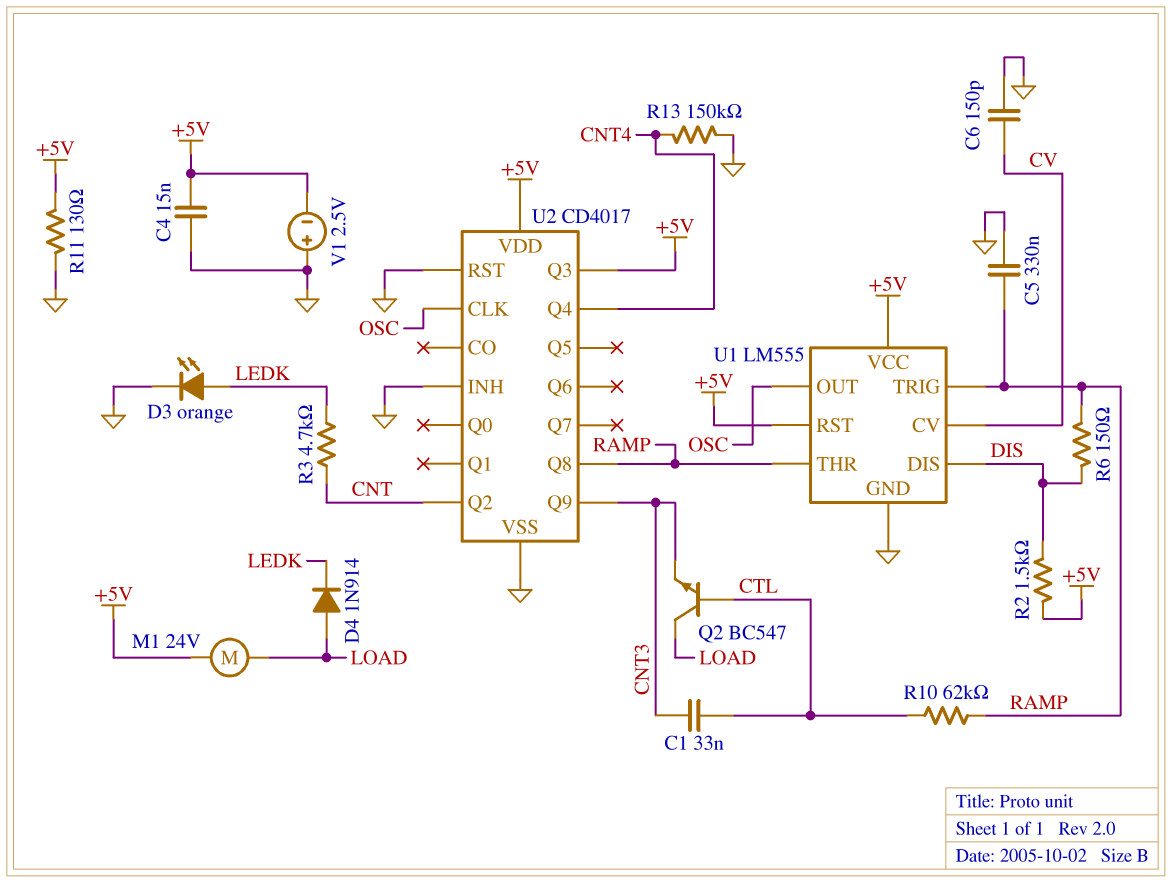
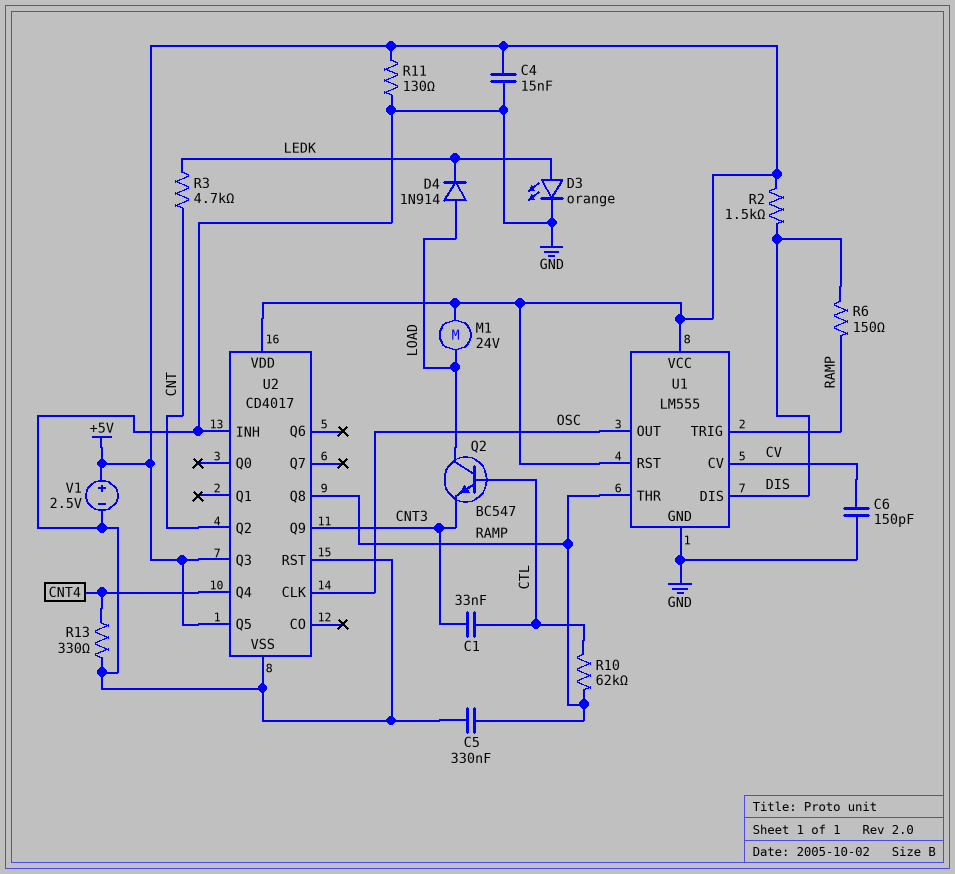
R13: 150k (CNT4, GND) -> 330 (CNT4, GND)
U2 pin Q5: none -> +5V
V1: 2.5V (plus GND, minus +5V) -> 2.5V (plus +5V, minus GND)

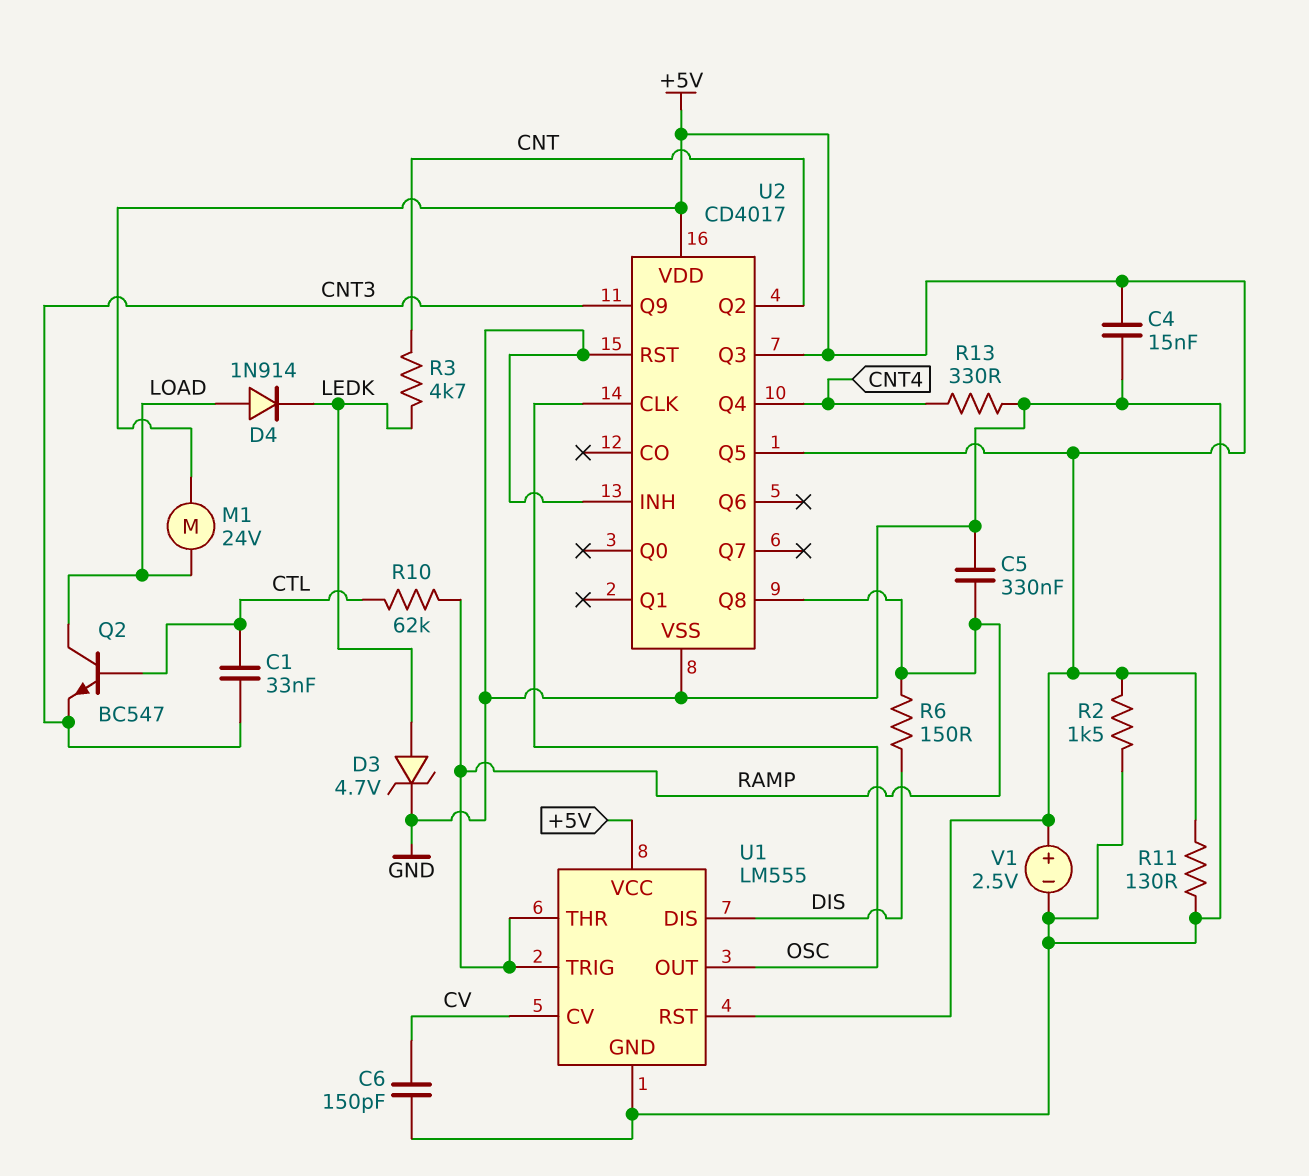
D3: LED orange (A LEDK, K GND) -> zener 4.7V (A LEDK, K GND)
R2: 1.5k (+5V, DIS) -> 1.5k (+5V, GND)

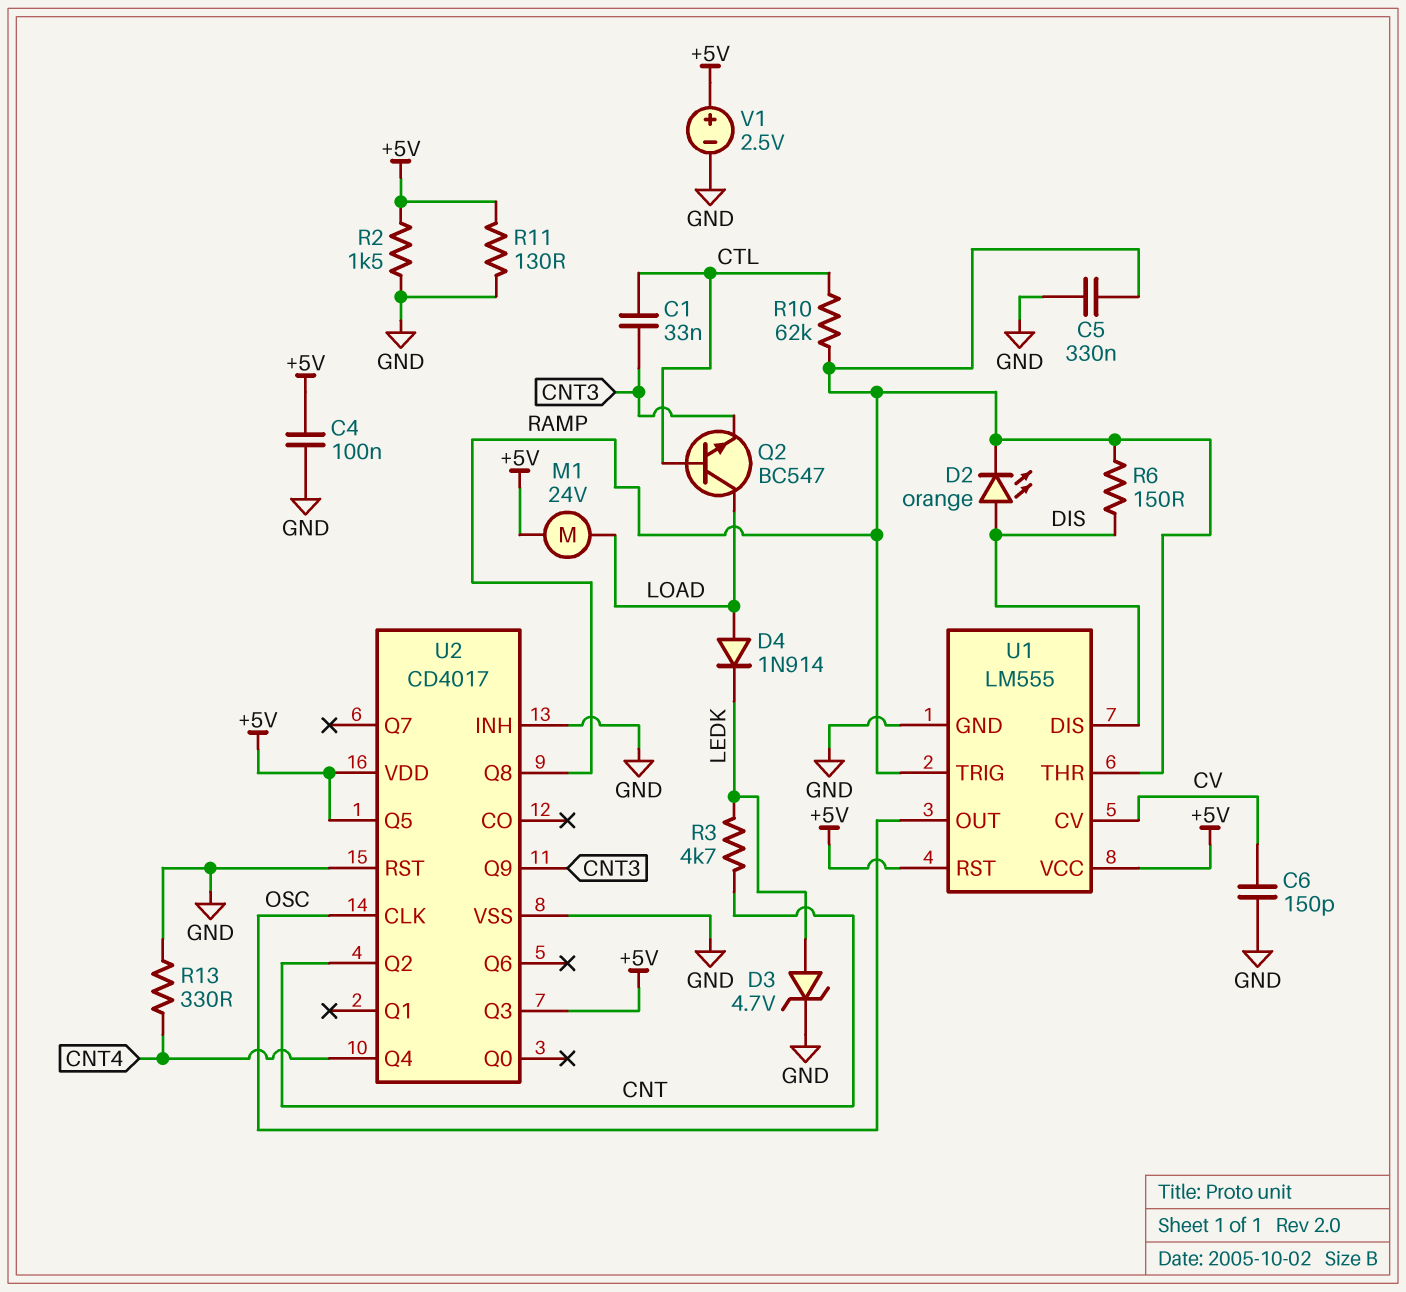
C4: 15nF (+5V, GND) -> 100nF (+5V, GND)
D2: none -> LED orange (A DIS, K RAMP)

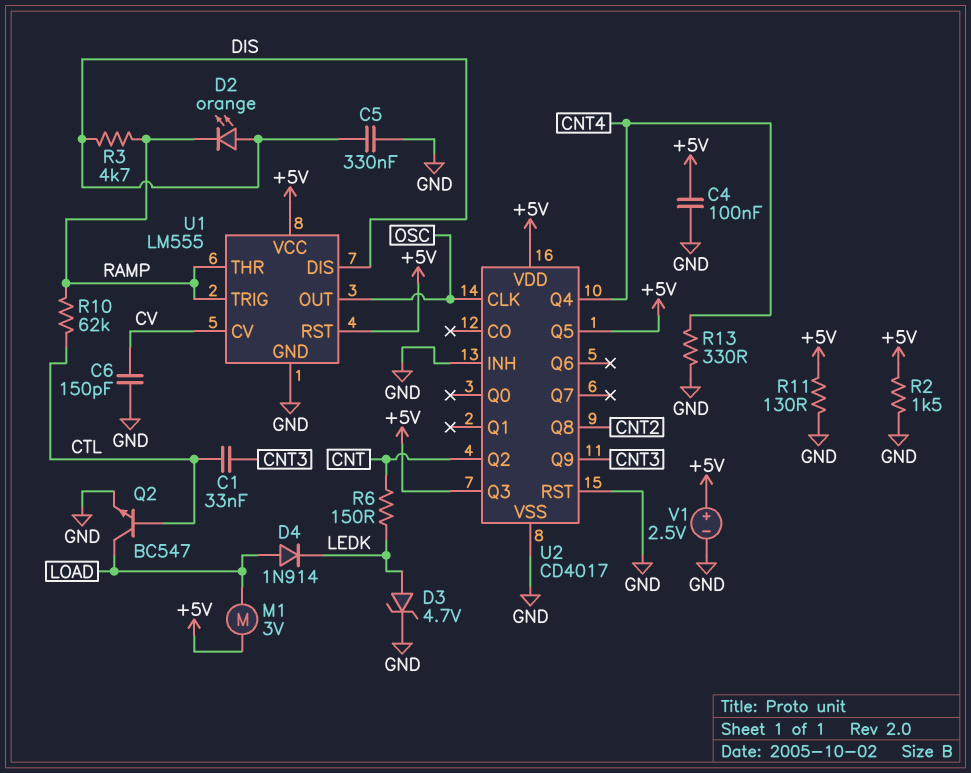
C5: 330nF (GND, RAMP) -> 330nF (DIS, GND)
M1: motor 24V (+5V, LOAD) -> motor 3V (+5V, LOAD)
Q2: NPN BC547 (B CTL, C LOAD, E CNT3) -> NPN BC547 (B CTL, C LOAD, E GND)
R3: 4.7k (CNT, LEDK) -> 4.7k (DIS, RAMP)
R6: 150 (DIS, RAMP) -> 150 (CNT, LEDK)
U2 pin Q8: RAMP -> CNT2

